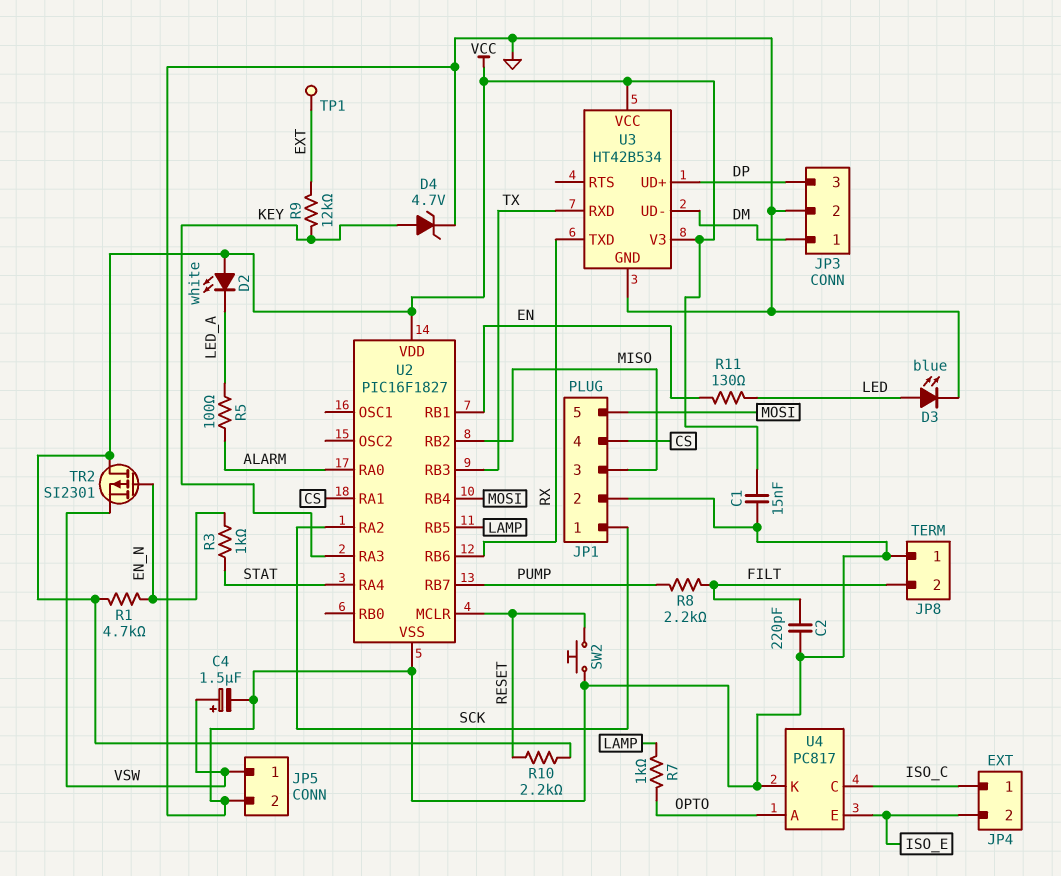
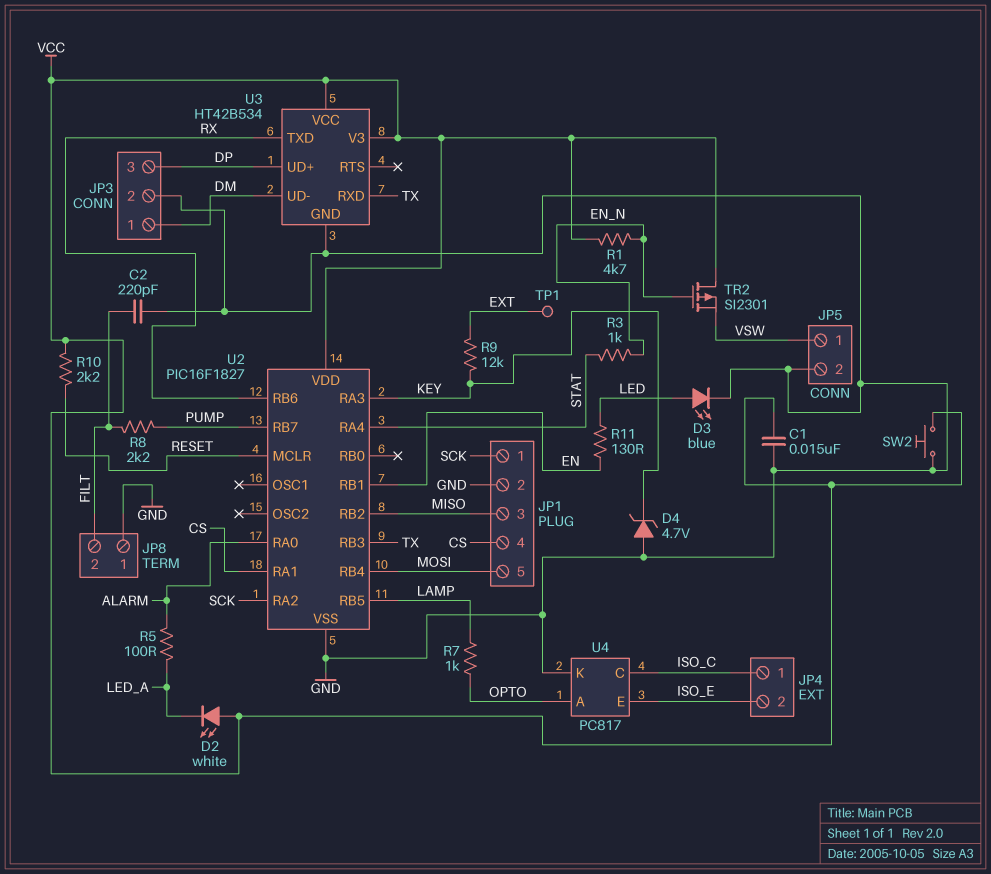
C4: 1.5uF (plus VSW, minus GND) -> none
D4: zener 4.7V (A KEY, K GND) -> zener 4.7V (A GND, K KEY)
SW2: button (GND, RESET) -> button (GND, VCC)

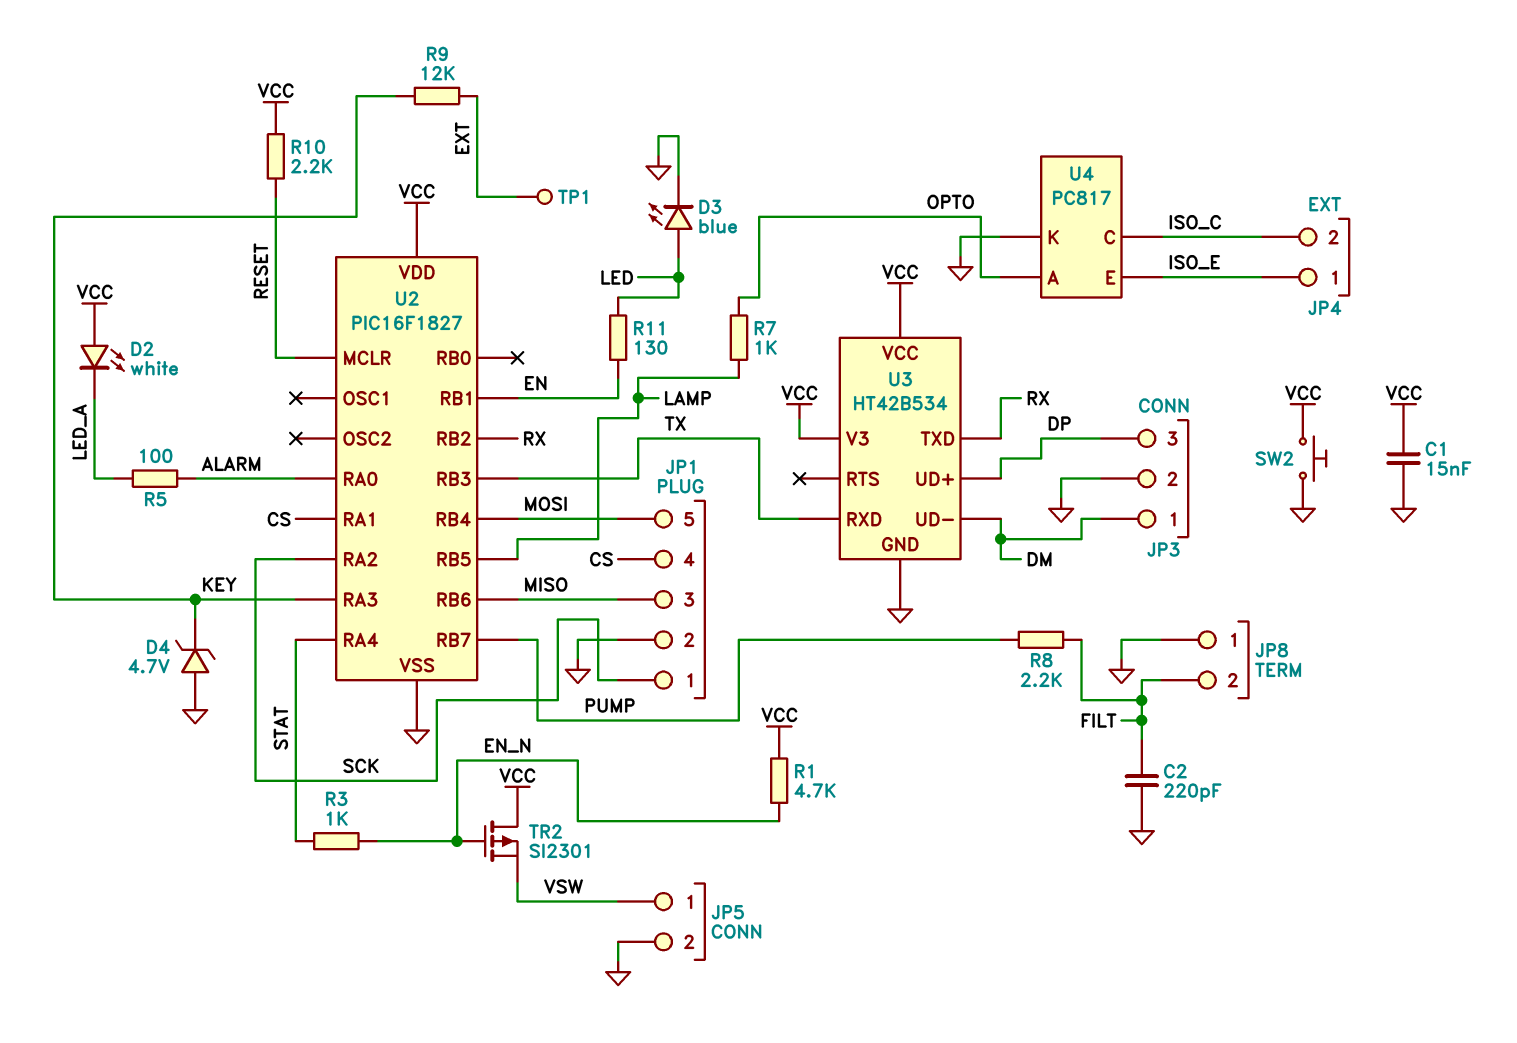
JP4 pin 1: ISO_C -> ISO_E
JP4 pin 2: ISO_E -> ISO_C
U2 pin RB2: MISO -> RX
U2 pin RB6: RX -> MISO

